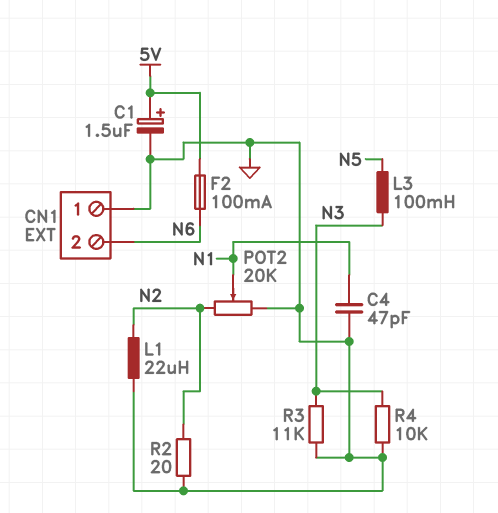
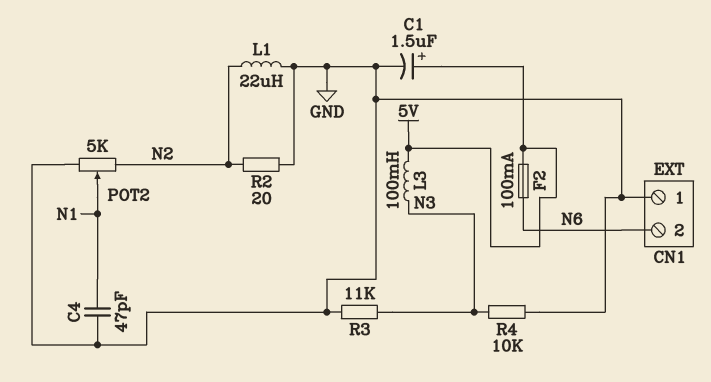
L3: 100mH (N3, N5) -> 100mH (5V, N3)
POT2: 20k (GND, N2, wiper N1) -> 5k (GND, N2, wiper N1)

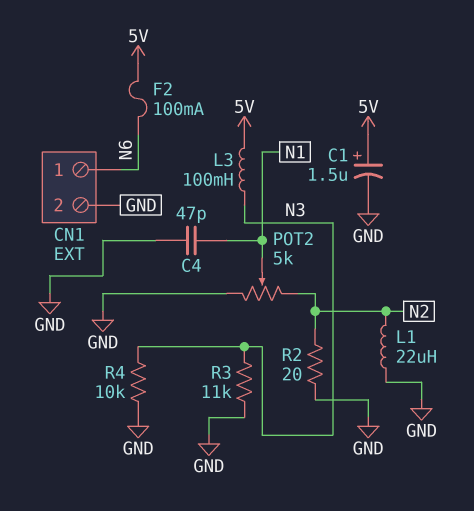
CN1 pin 1: GND -> N6
CN1 pin 2: N6 -> GND

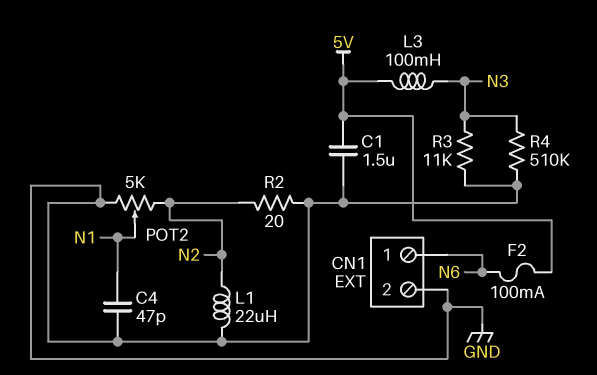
C1: 1.5uF (plus 5V, minus GND) -> 1.5uF (5V, GND)
R4: 10k (GND, N3) -> 510k (GND, N3)

